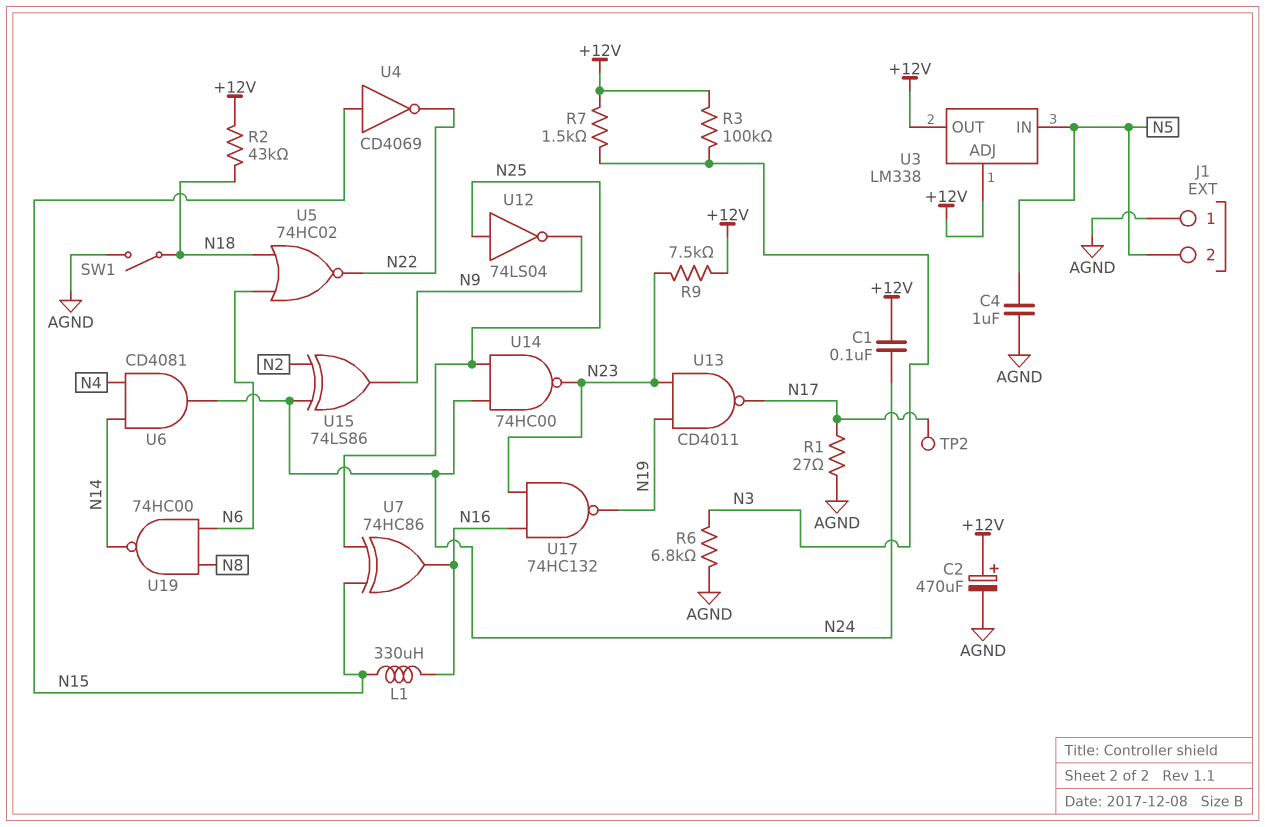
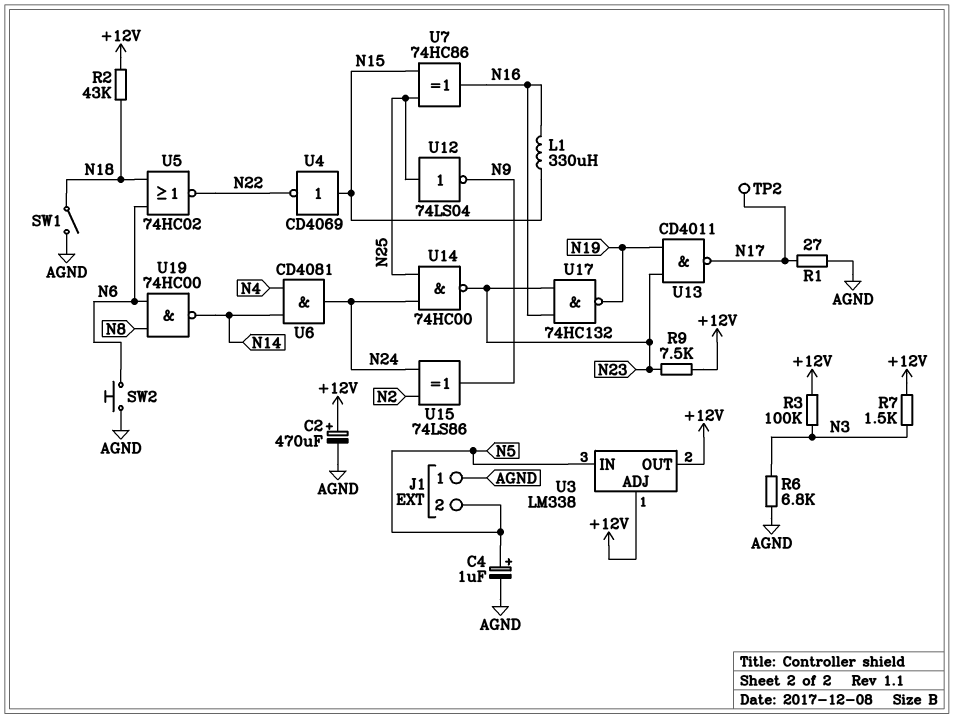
C1: 100nF (+12V, N24) -> none
C4: 1uF (AGND, N5) -> 1uF (plus N5, minus AGND)
SW2: none -> button (AGND, N6)

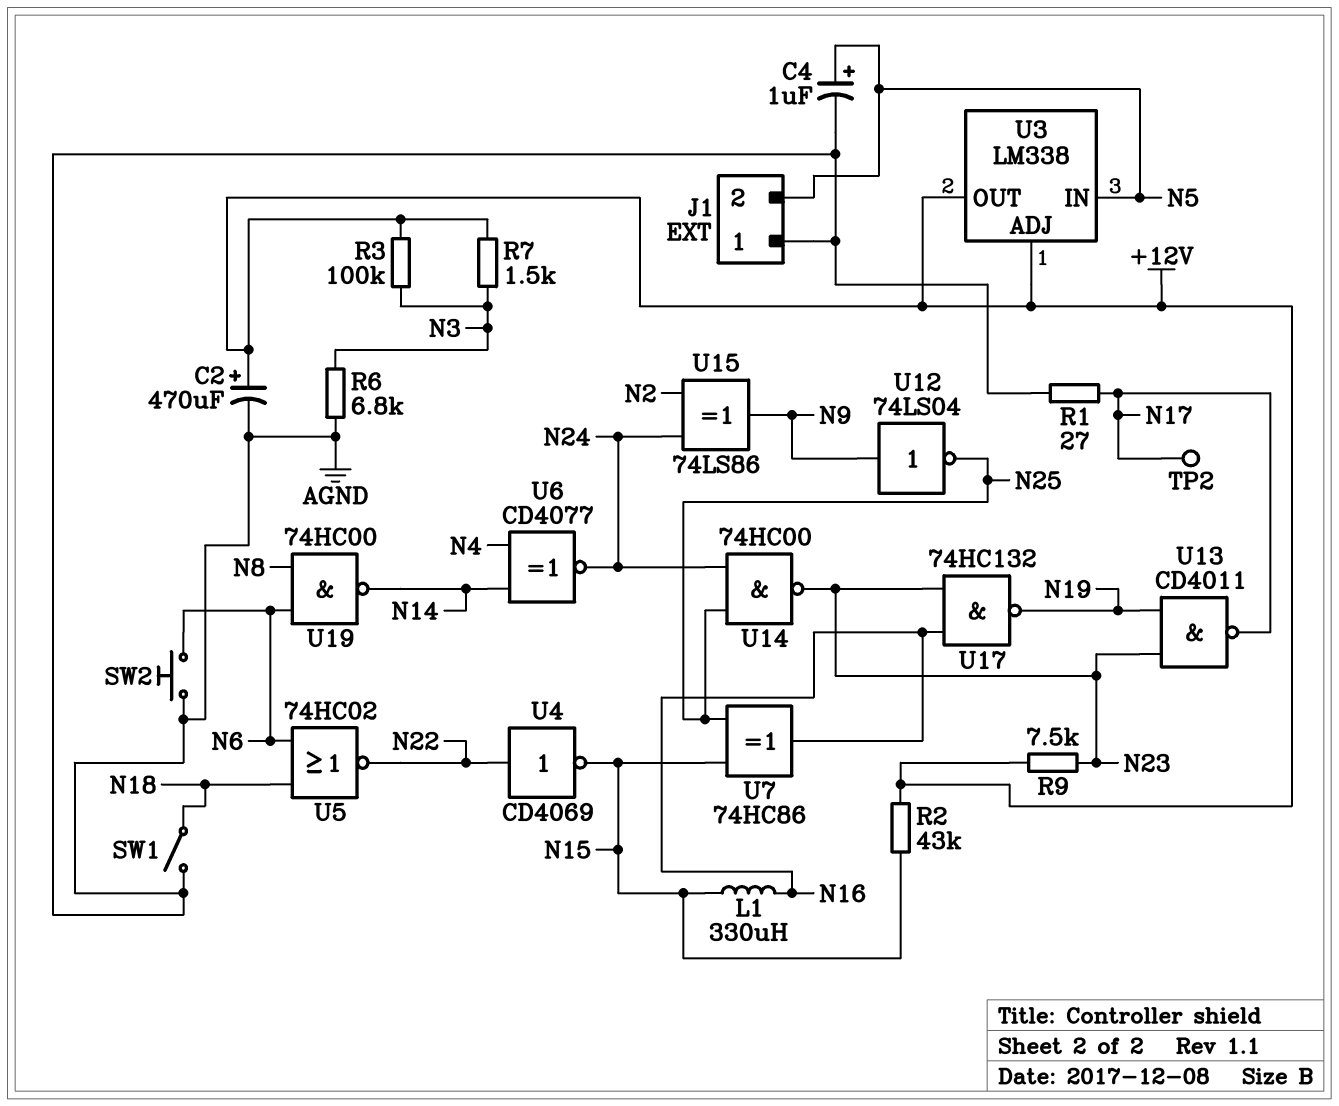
R2: 43k (+12V, N18) -> 43k (+12V, N15)
U4: NOT CD4069 (in N15, out N22) -> NOT CD4069 (in N22, out N15)
U6: AND CD4081 (in N4, in N14, out N24) -> XNOR CD4077 (in N4, in N14, out N24)
U12: NOT 74LS04 (in N25, out N9) -> NOT 74LS04 (in N9, out N25)

